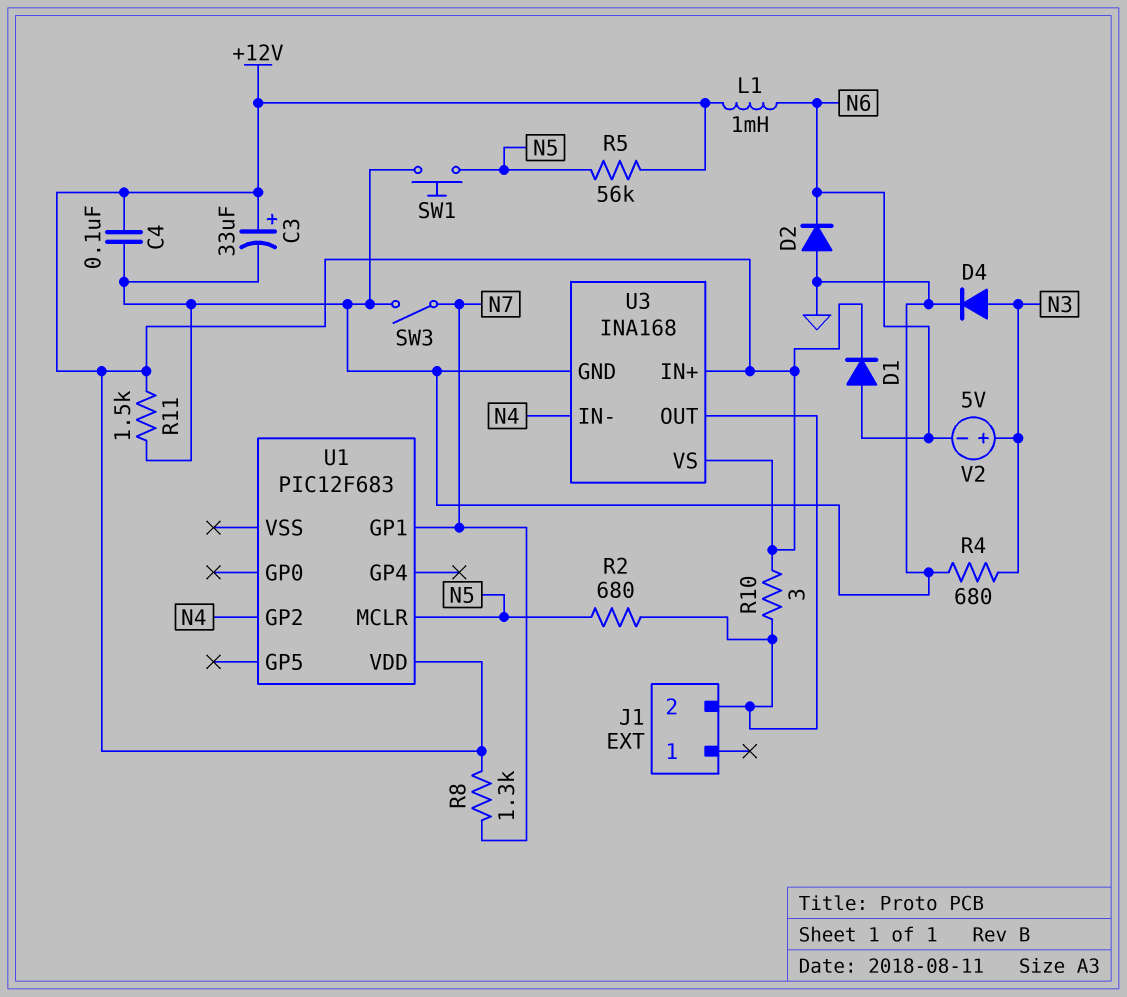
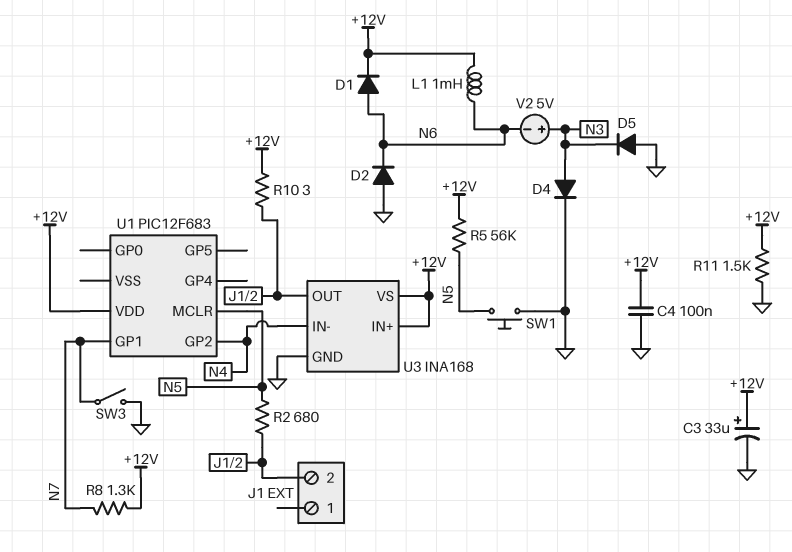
D5: none -> diode (A GND, K N3)
R4: 680 (GND, N3) -> none

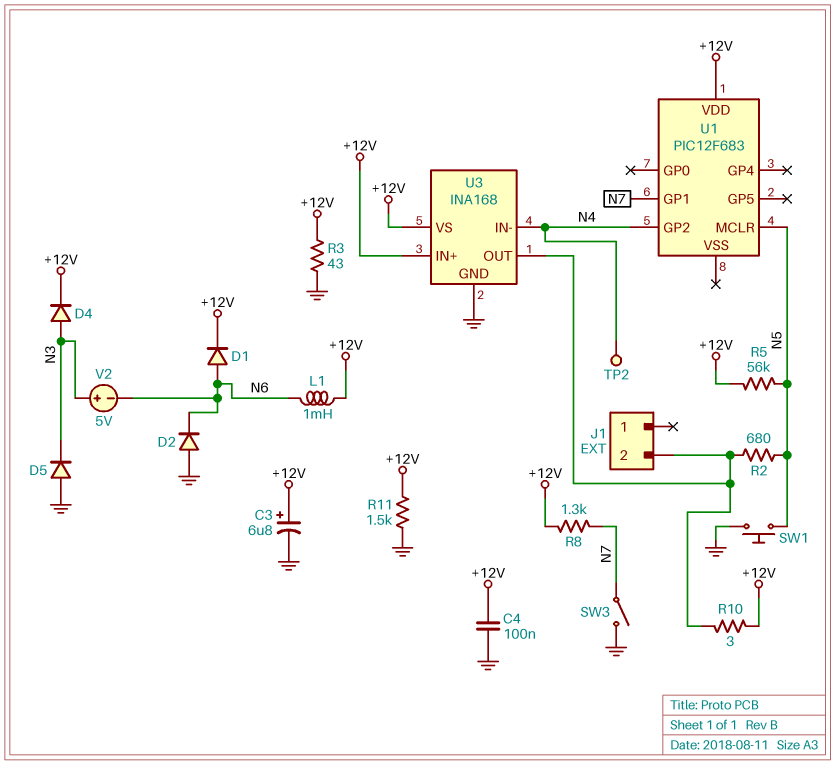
C3: 33uF (plus +12V, minus GND) -> 6.8uF (plus +12V, minus GND)
D4: diode (A N3, K GND) -> diode (A N3, K +12V)
R3: none -> 43 (+12V, GND)
TP2: none -> test point (N4)

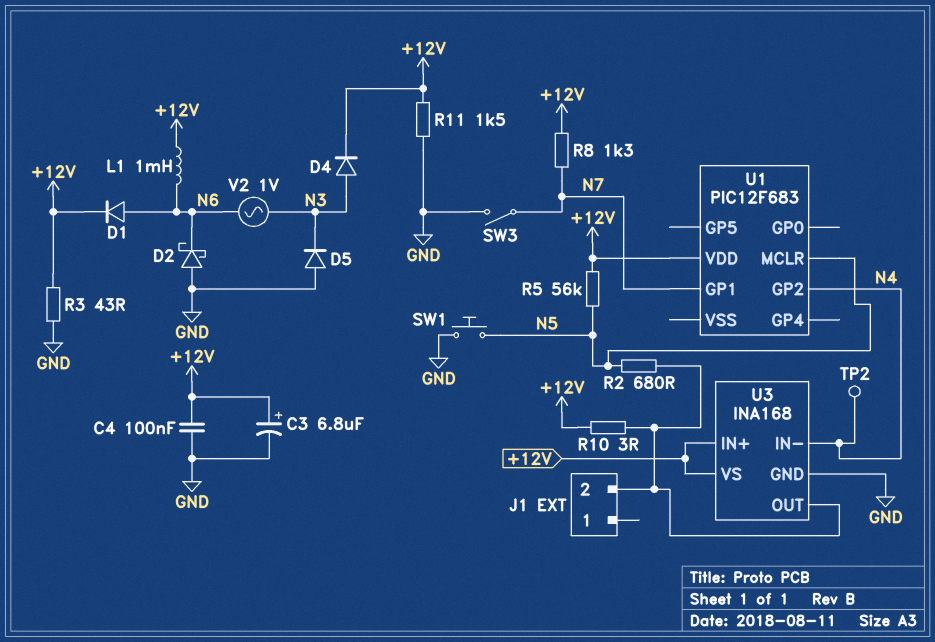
D2: diode (A GND, K N6) -> schottky (A GND, K N6)
V2: 5V (plus N3, minus N6) -> AC 1V (N3, N6)

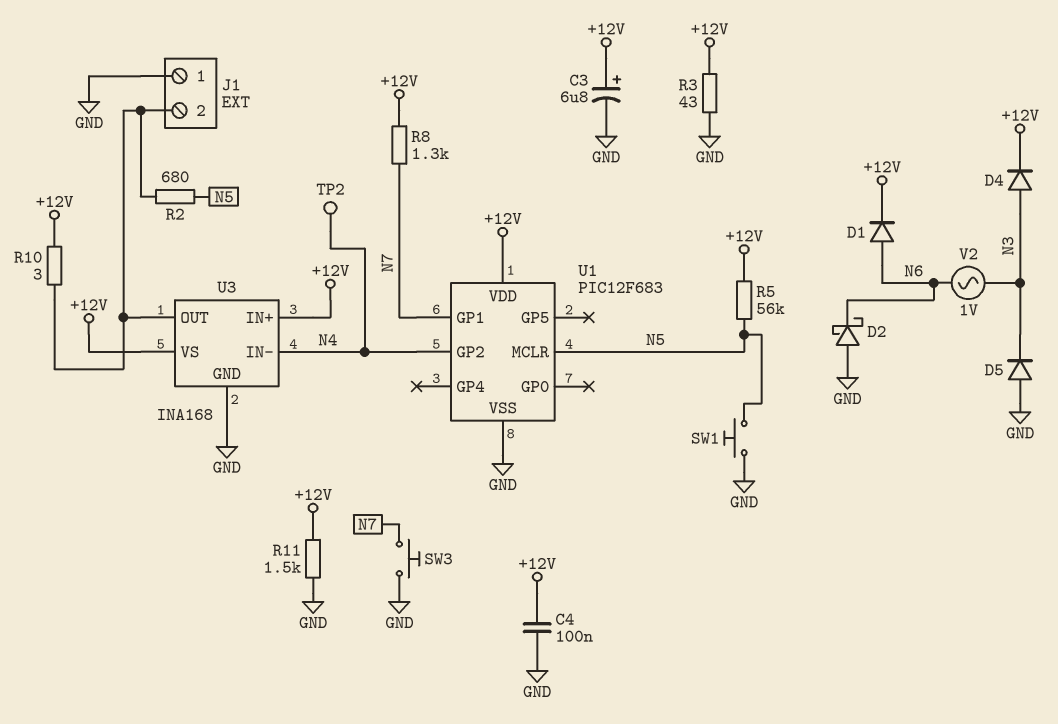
J1 pin 1: none -> GND
L1: 1mH (+12V, N6) -> none
SW3: switch (GND, N7) -> button (GND, N7)
U1 pin VSS: none -> GND

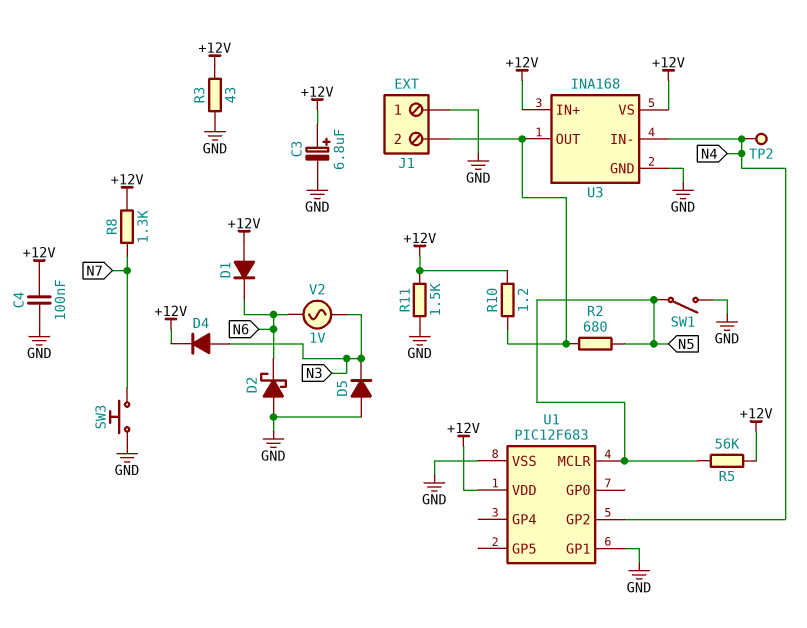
D1: diode (A N6, K +12V) -> diode (A +12V, K N6)
R10: 3 (+12V, J1/2) -> 1.2 (+12V, J1/2)
SW1: button (GND, N5) -> switch (GND, N5)
U1 pin GP1: N7 -> GND

